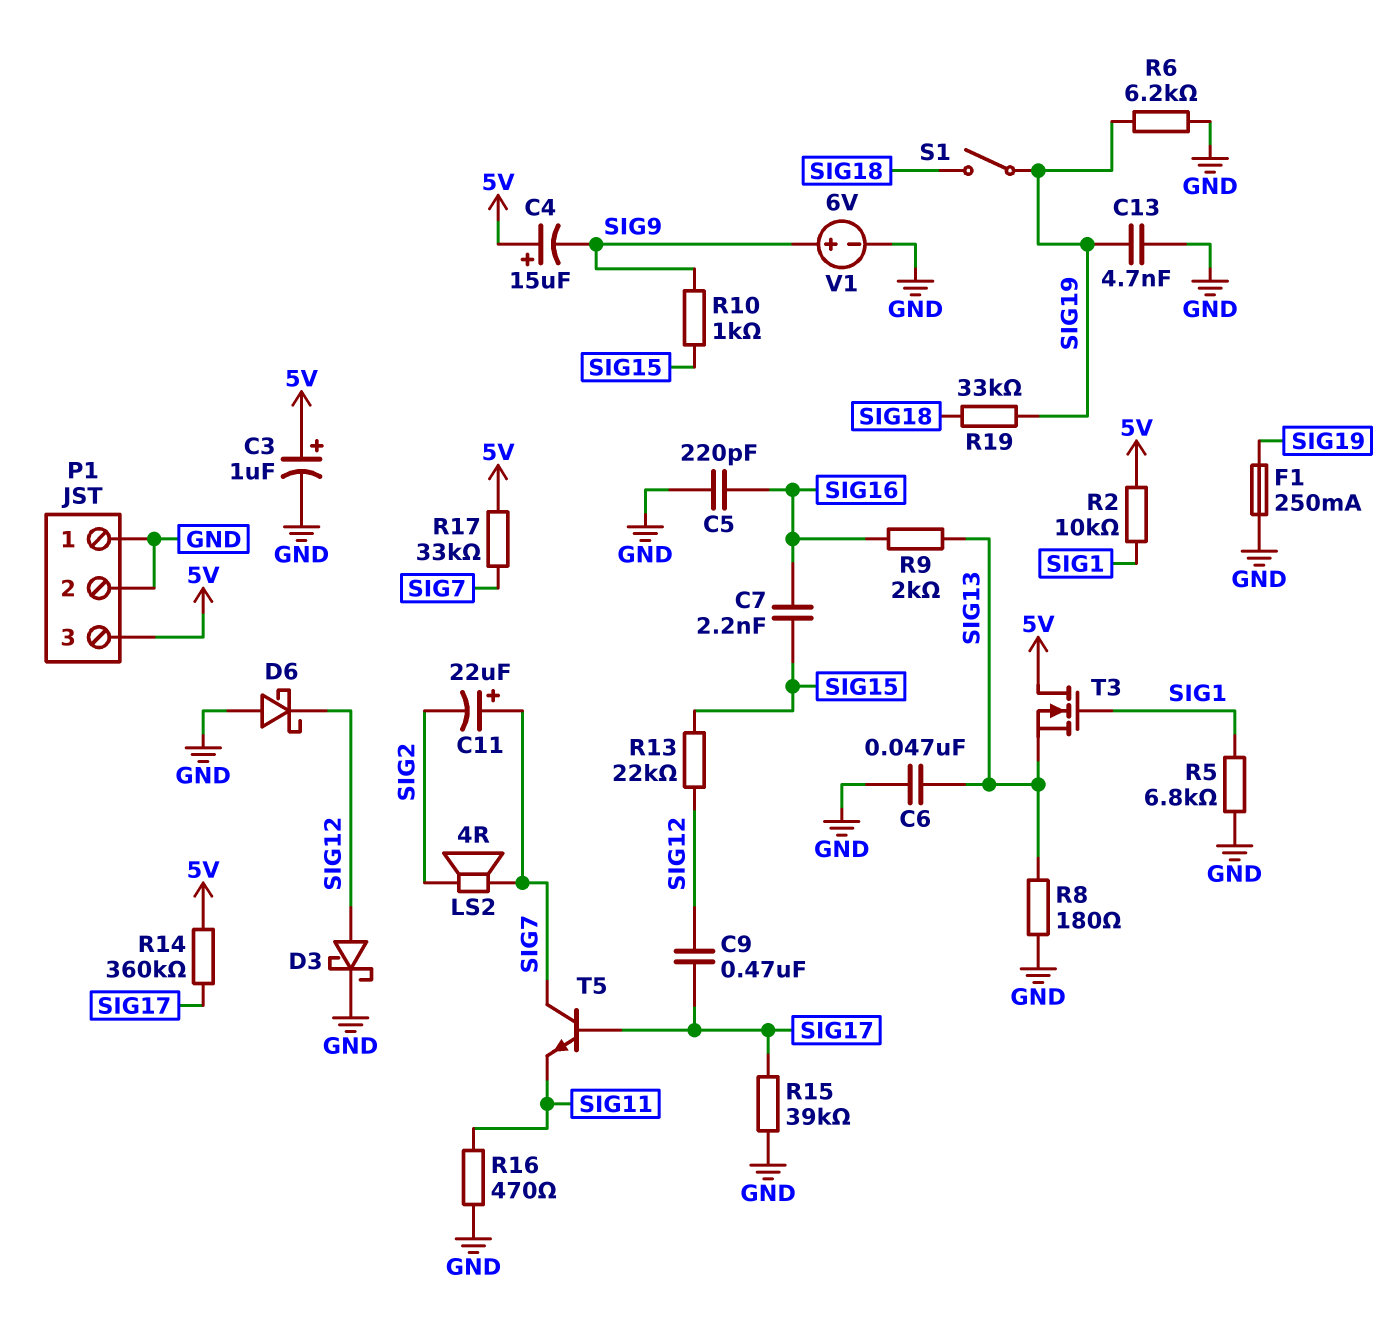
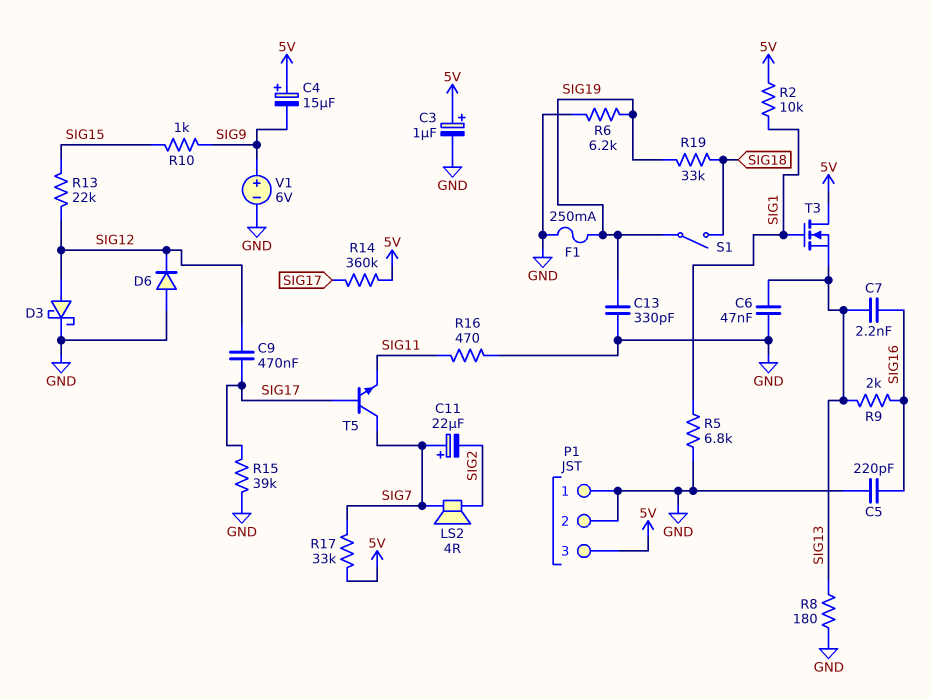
C7: 2.2nF (SIG15, SIG16) -> 2.2nF (SIG13, SIG16)
C13: 4.7nF (GND, SIG19) -> 330pF (GND, SIG19)
D6: schottky (A GND, K SIG12) -> diode (A GND, K SIG12)

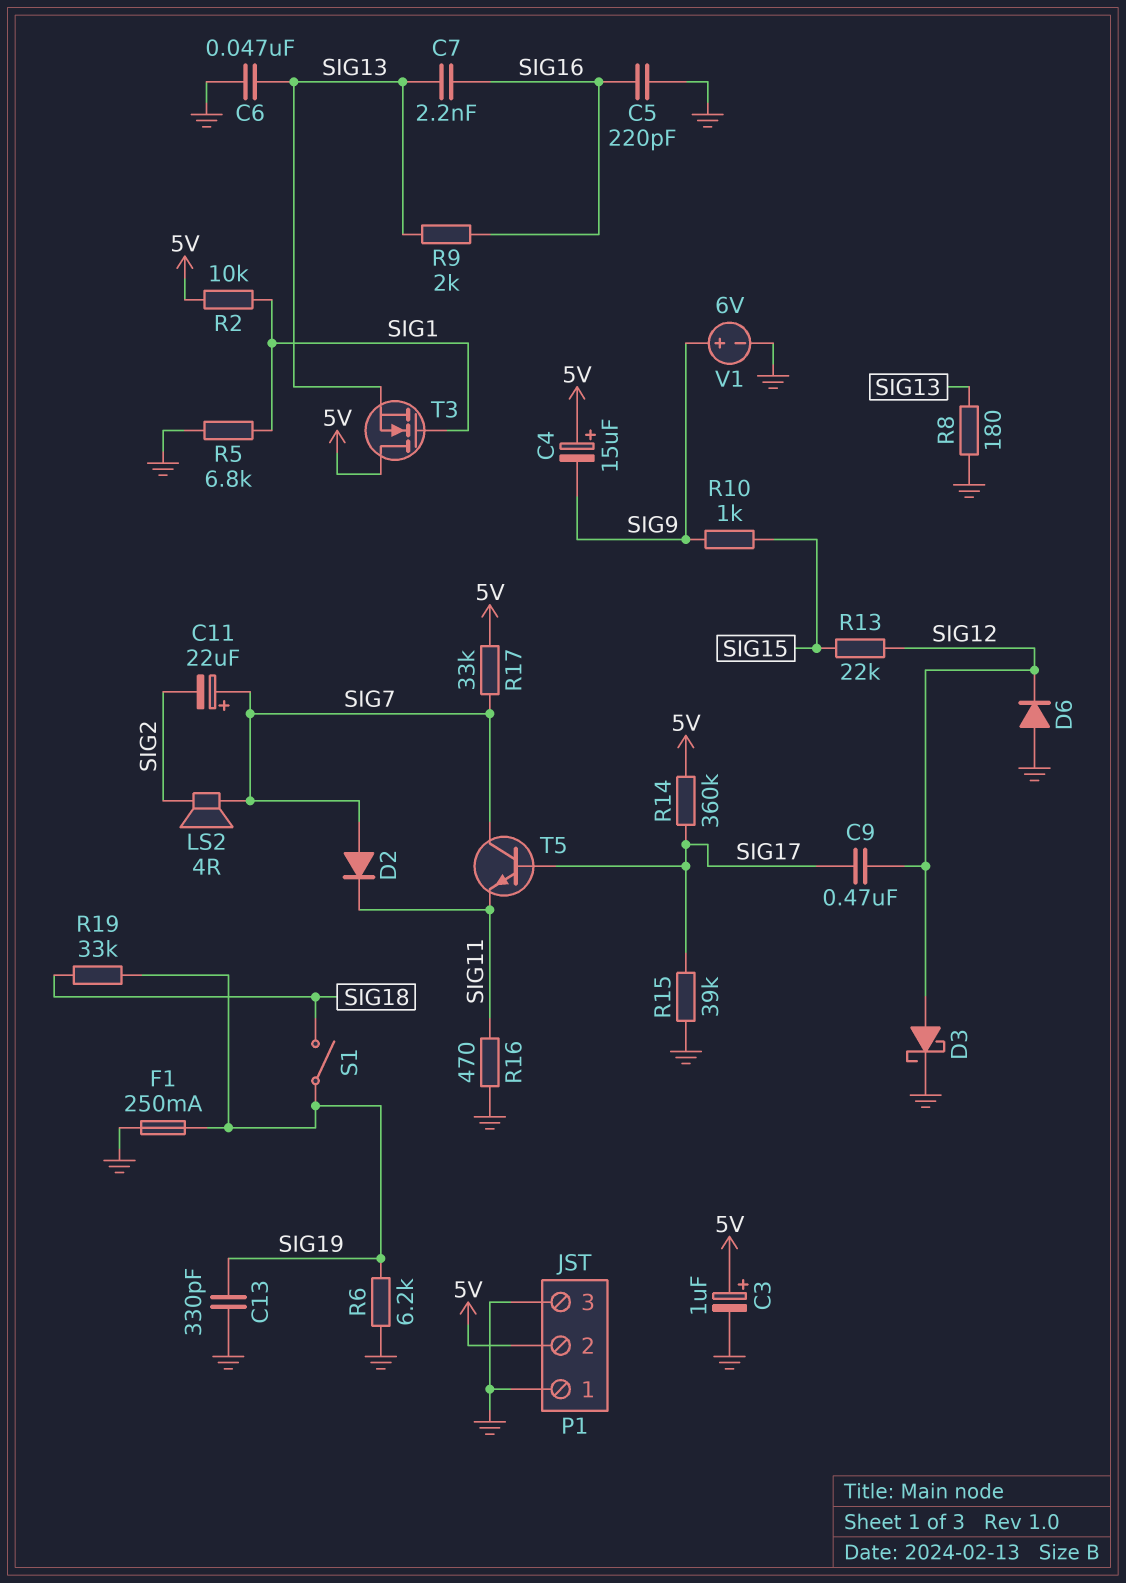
D2: none -> diode (A SIG7, K SIG11)
P1 pin 2: GND -> 5V
P1 pin 3: 5V -> GND

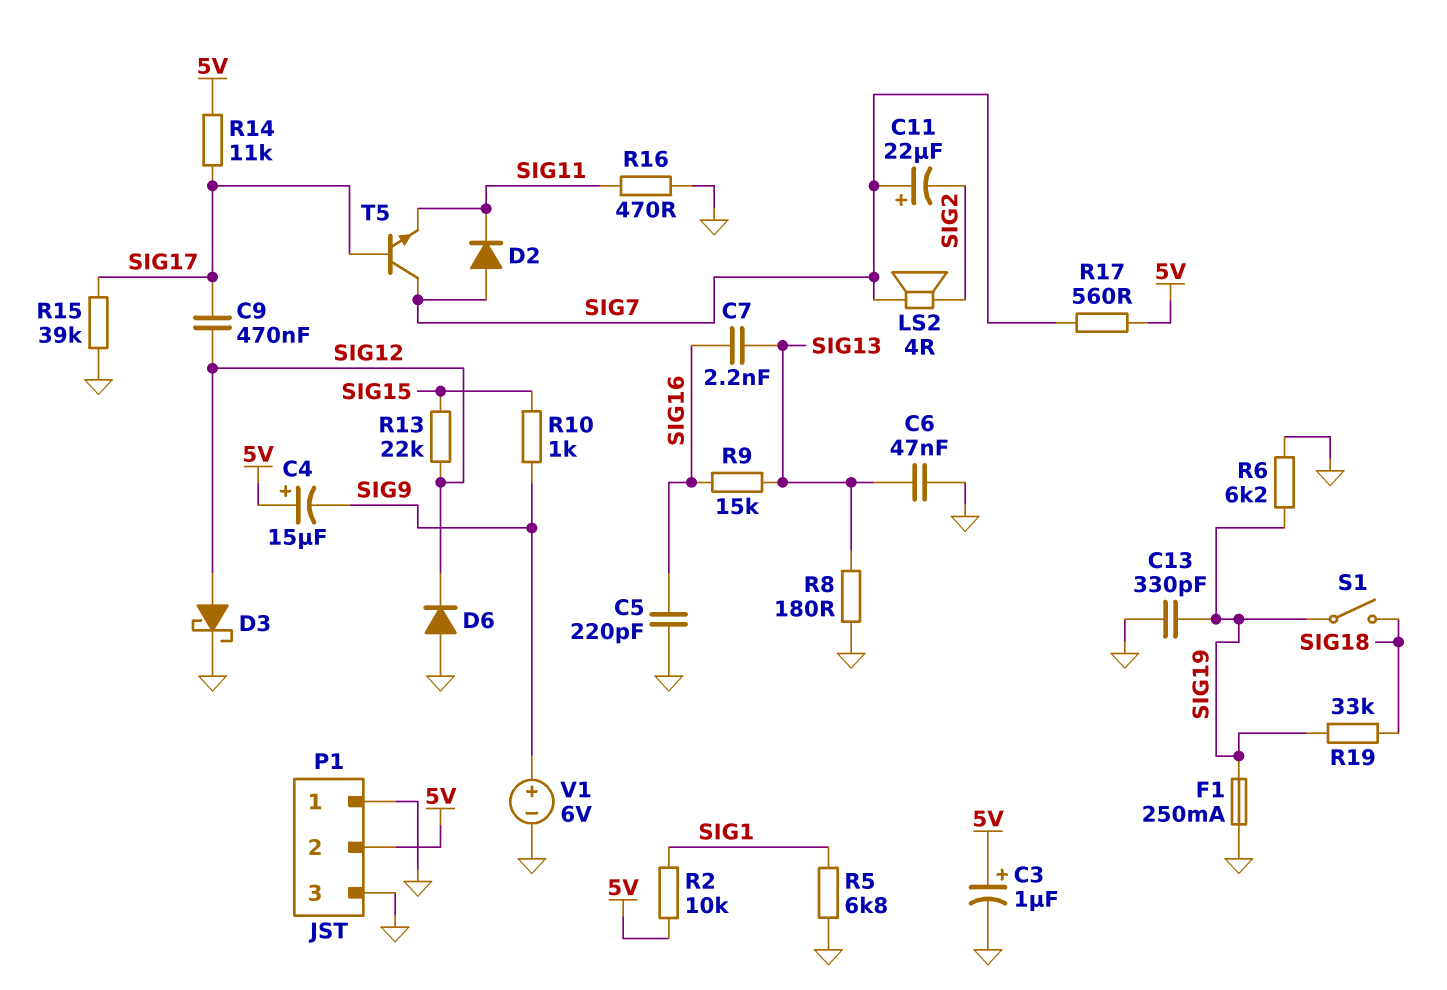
R9: 2k (SIG13, SIG16) -> 15k (SIG13, SIG16)
R14: 360k (5V, SIG17) -> 11k (5V, SIG17)
R17: 33k (5V, SIG7) -> 560 (5V, SIG7)
T3: NMOS (G SIG1, D 5V, S SIG13) -> none

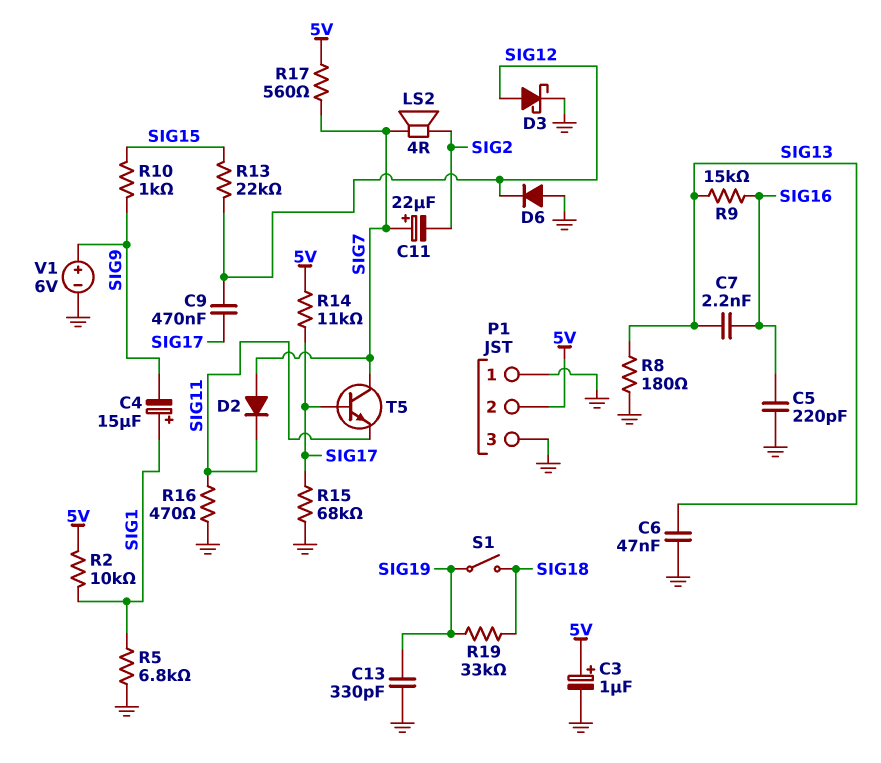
C4: 15uF (plus 5V, minus SIG9) -> 15uF (plus SIG1, minus SIG9)
F1: 250mA (GND, SIG19) -> none
R6: 6.2k (GND, SIG19) -> none
R15: 39k (GND, SIG17) -> 68k (GND, SIG17)

